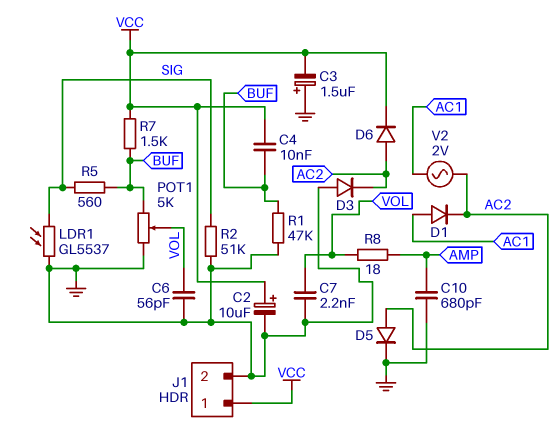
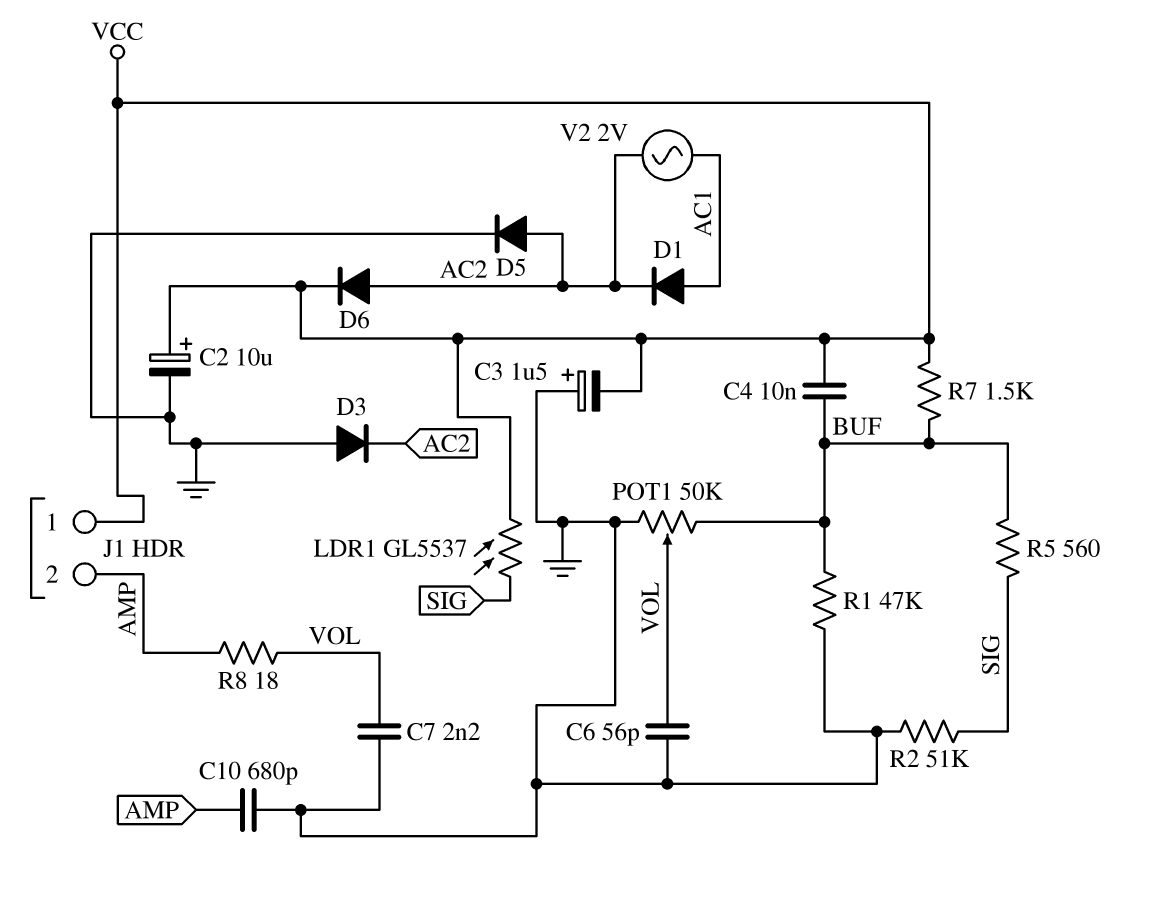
J1 pin 2: GND -> AMP
LDR1: GL5537 (GND, SIG) -> GL5537 (SIG, VCC)
POT1: 5k (BUF, GND, wiper VOL) -> 50k (BUF, GND, wiper VOL)

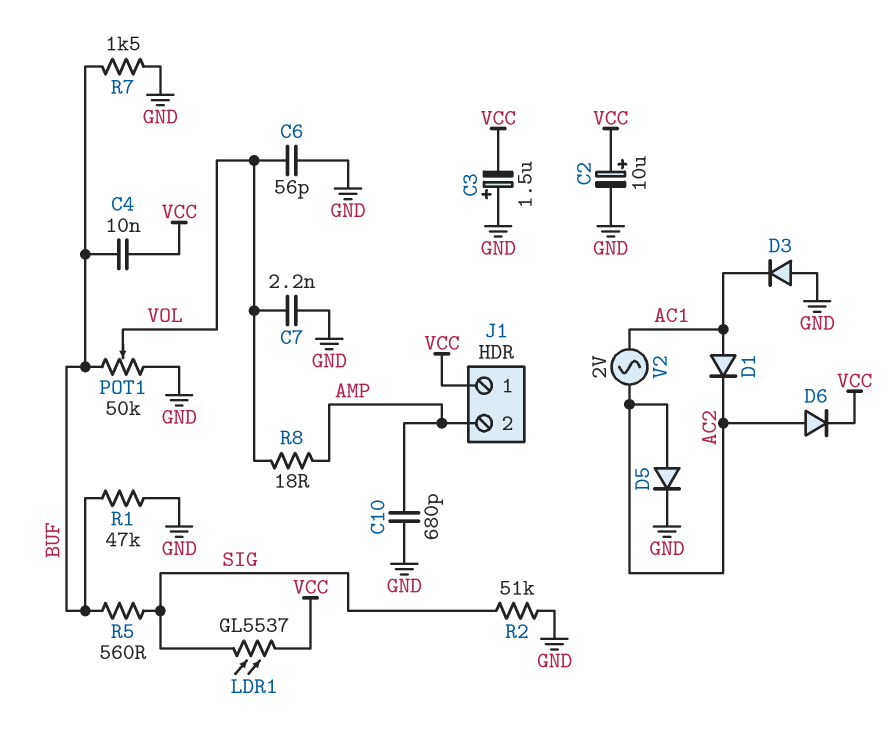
D3: diode (A GND, K AC2) -> diode (A GND, K AC1)
R7: 1.5k (BUF, VCC) -> 1.5k (BUF, GND)

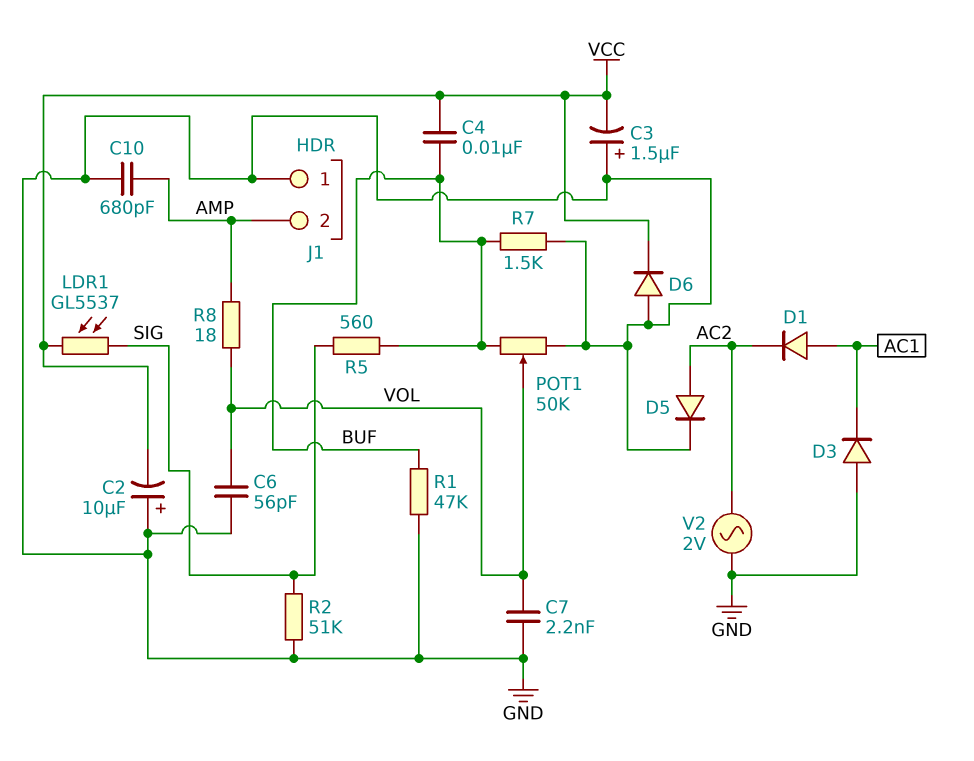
C2: 10uF (plus VCC, minus GND) -> 10uF (plus GND, minus VCC)
D6: diode (A AC2, K VCC) -> diode (A GND, K VCC)
J1 pin 1: VCC -> GND
V2: AC 2V (AC1, AC2) -> AC 2V (AC2, GND)

